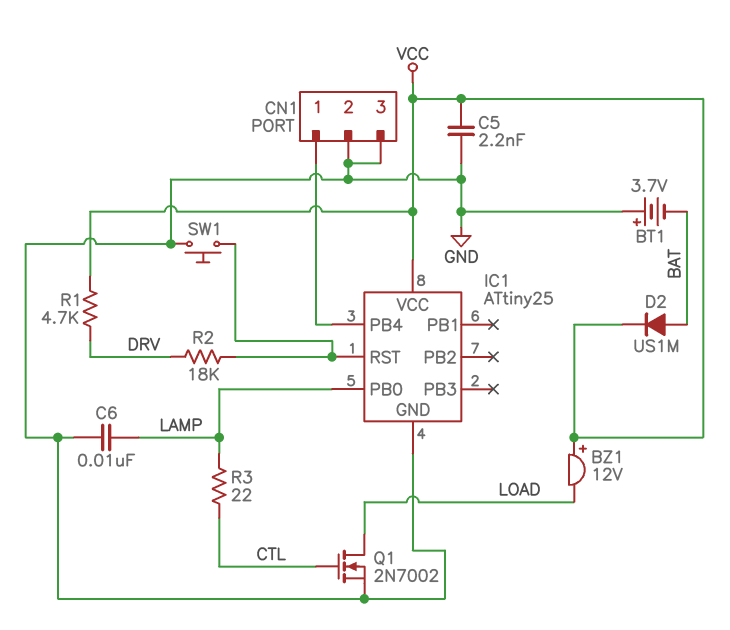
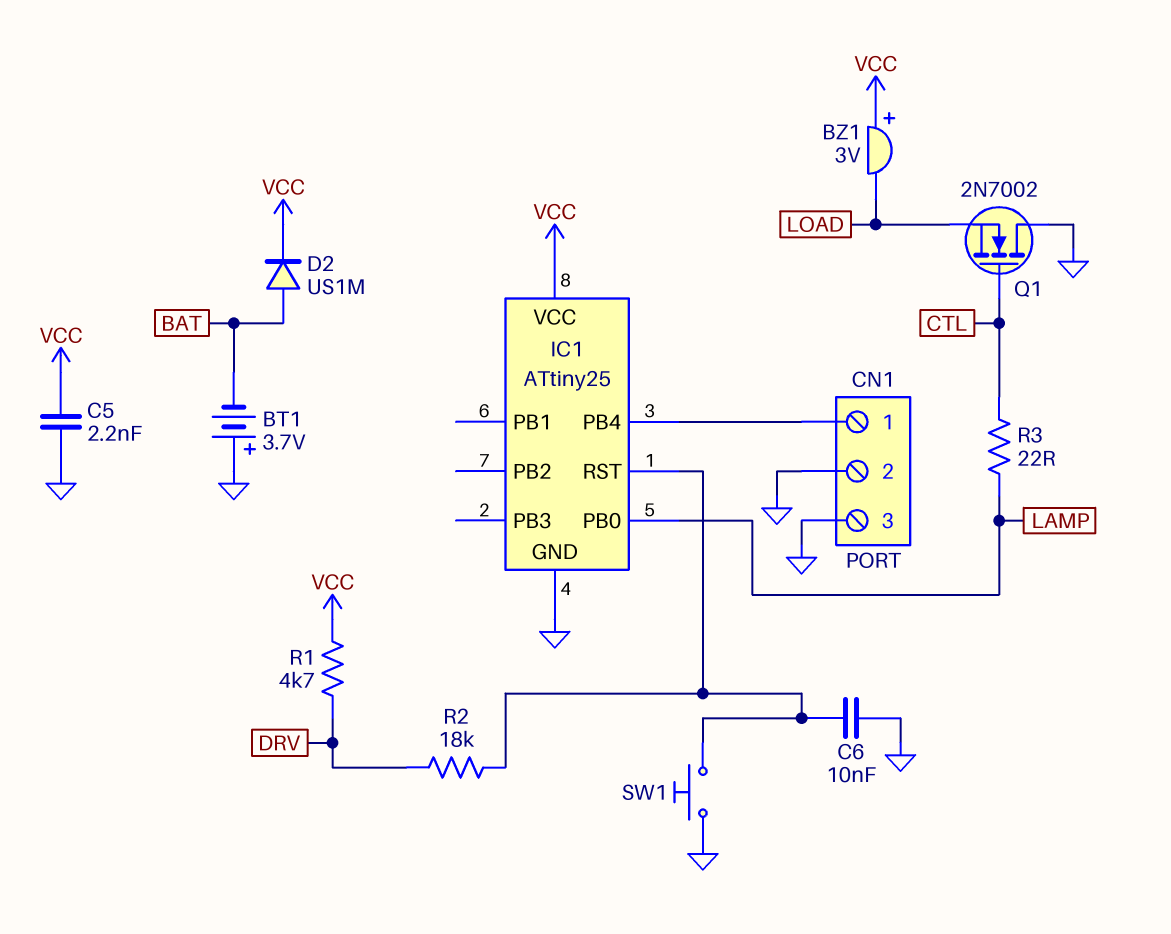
BZ1: buzzer 12V (plus VCC, minus LOAD) -> buzzer 3V (plus VCC, minus LOAD)
C6: 10nF (GND, LAMP) -> 10nF (GND, IC1/RST)
Q1: NMOS 2N7002 (G CTL, D LOAD, S GND) -> NMOS 2N7002 (G CTL, D GND, S LOAD)

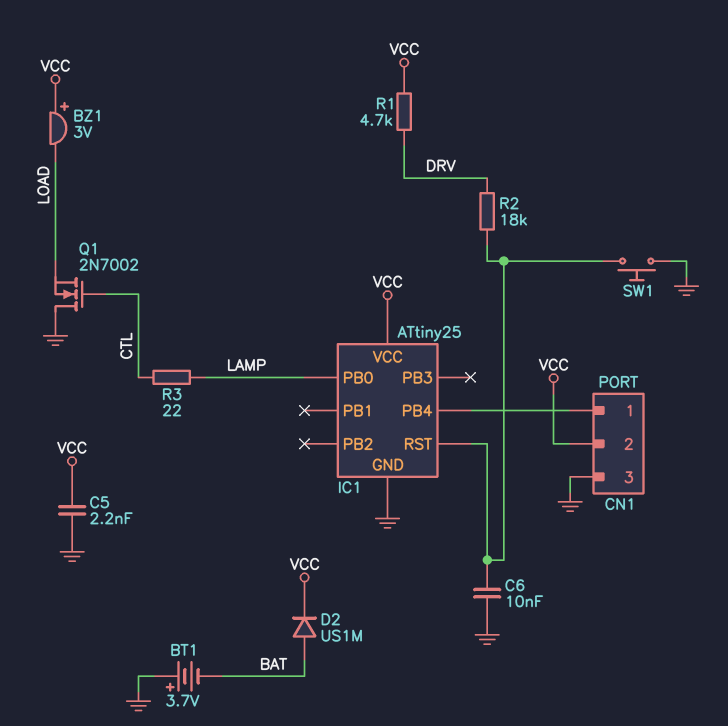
CN1 pin 2: GND -> VCC

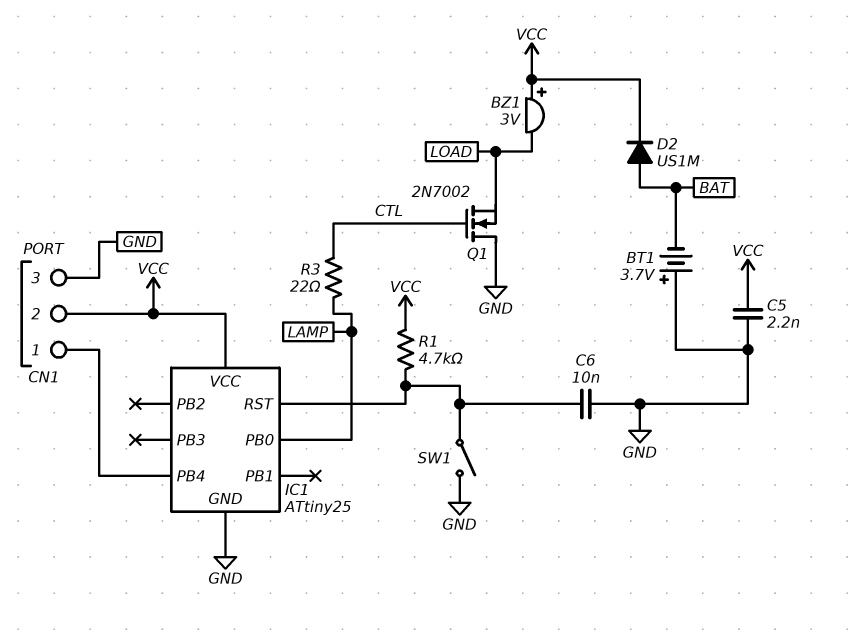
R1: 4.7k (DRV, VCC) -> 4.7k (IC1/RST, VCC)
R2: 18k (DRV, IC1/RST) -> none
SW1: button (GND, IC1/RST) -> switch (GND, IC1/RST)

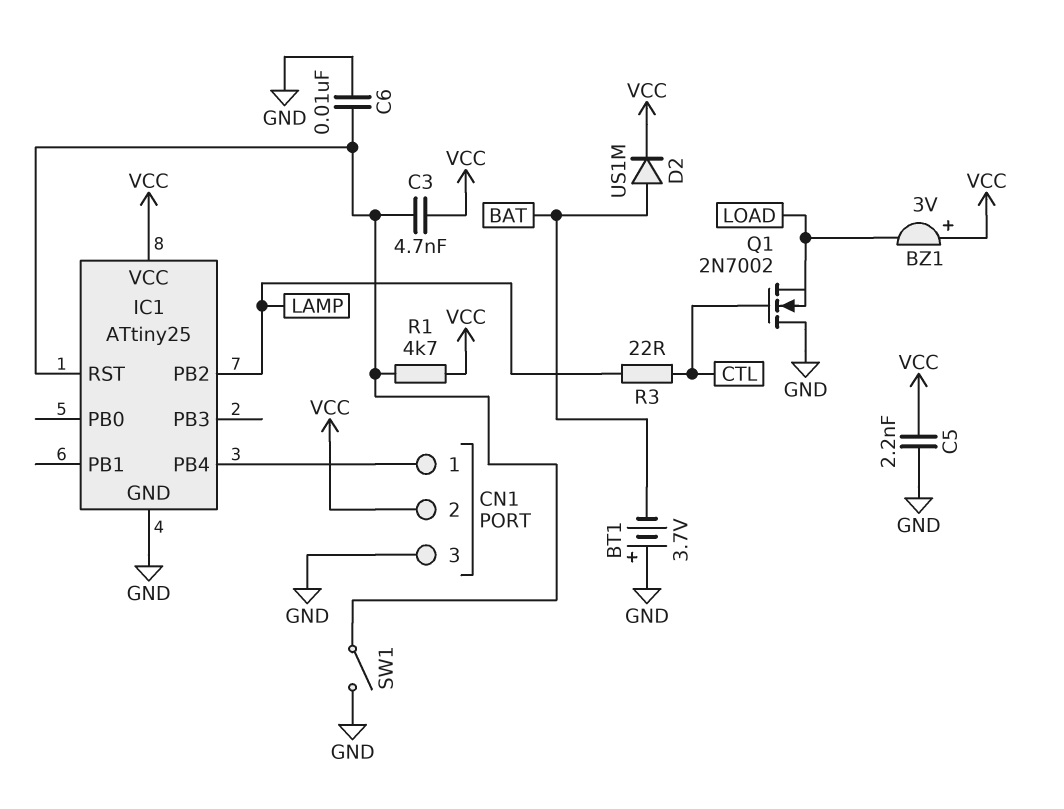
C3: none -> 4.7nF (IC1/RST, VCC)
IC1 pin PB0: LAMP -> none
IC1 pin PB2: none -> LAMP

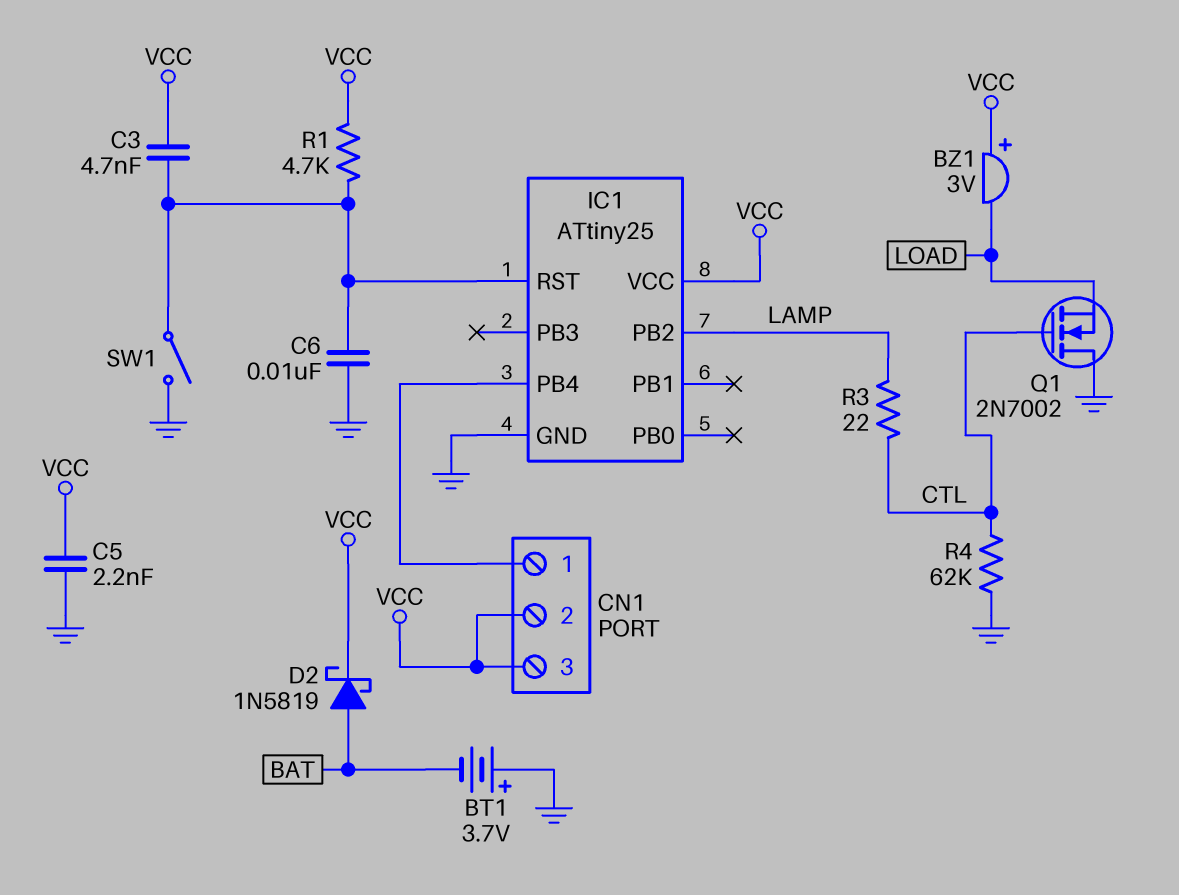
CN1 pin 3: GND -> VCC
D2: diode US1M (A BAT, K VCC) -> schottky 1N5819 (A BAT, K VCC)
R4: none -> 62k (CTL, GND)

